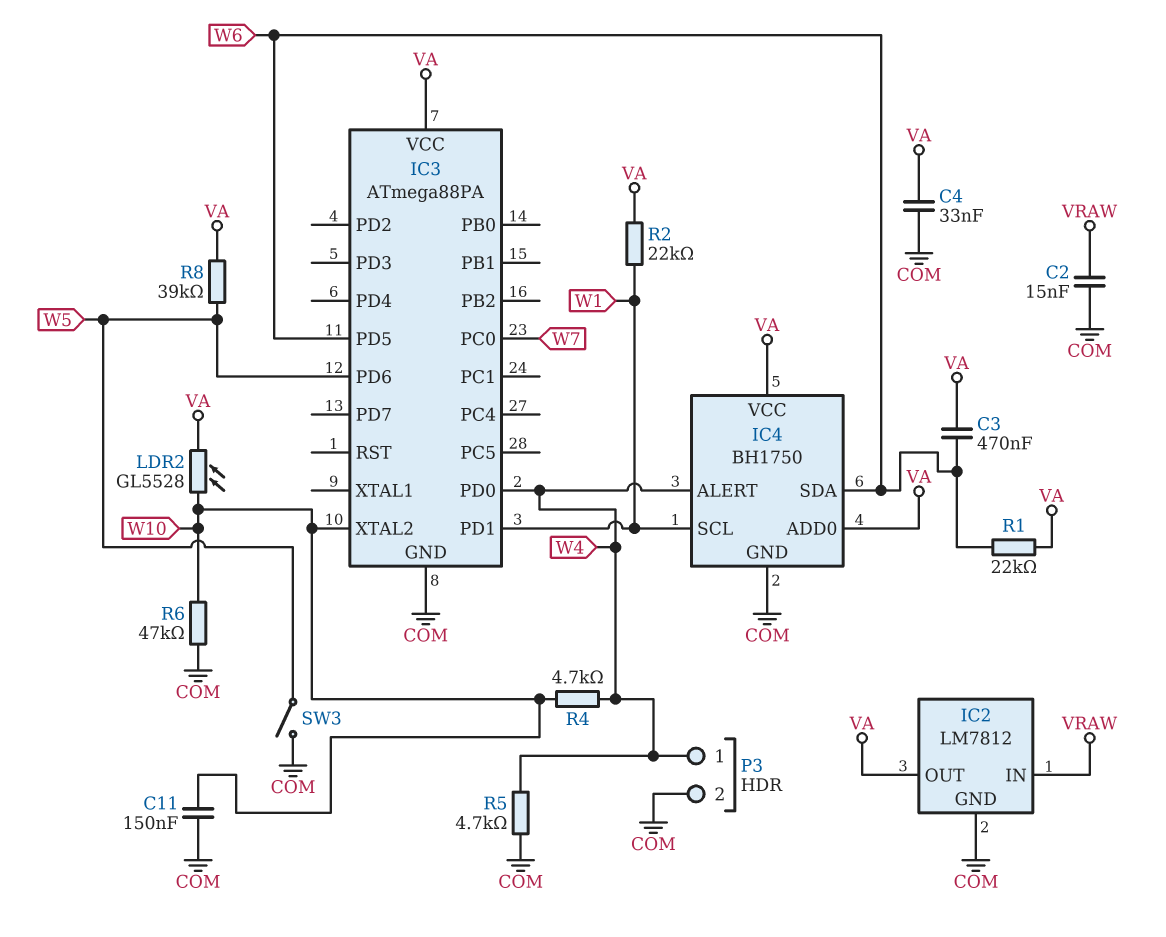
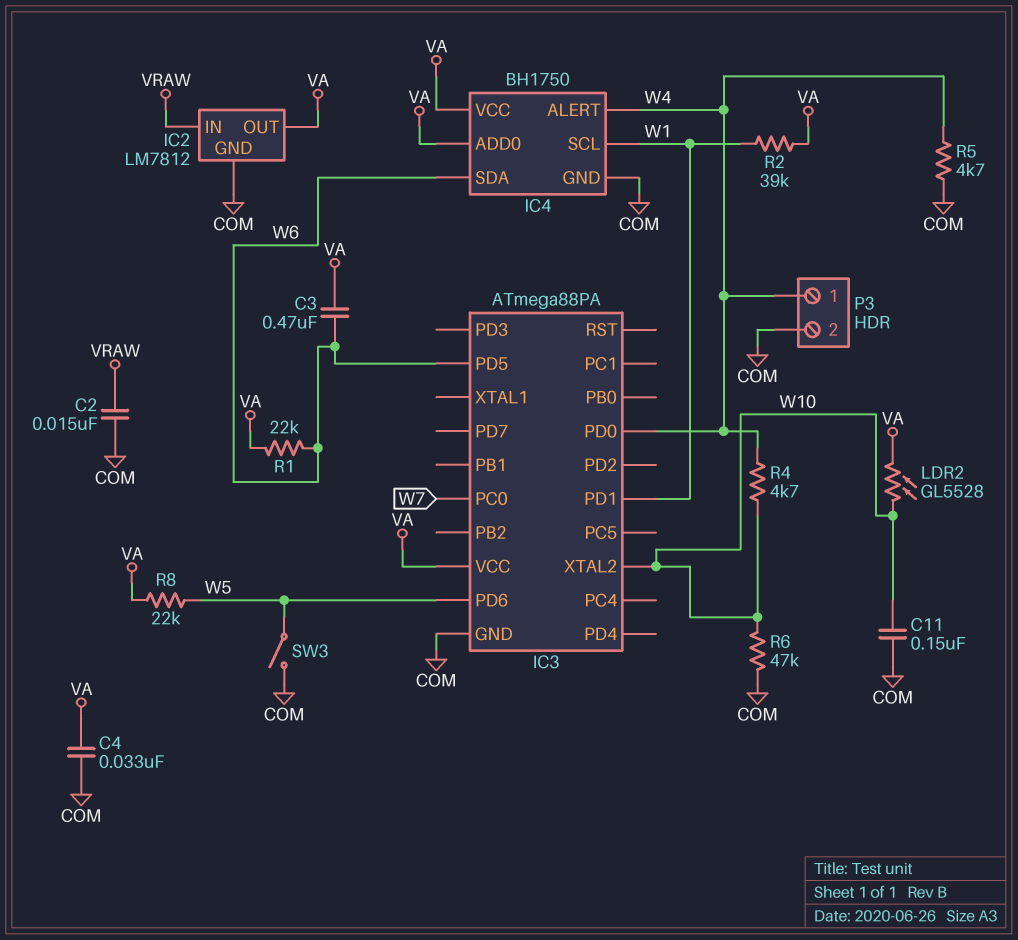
R2: 22k (VA, W1) -> 39k (VA, W1)
R8: 39k (VA, W5) -> 22k (VA, W5)

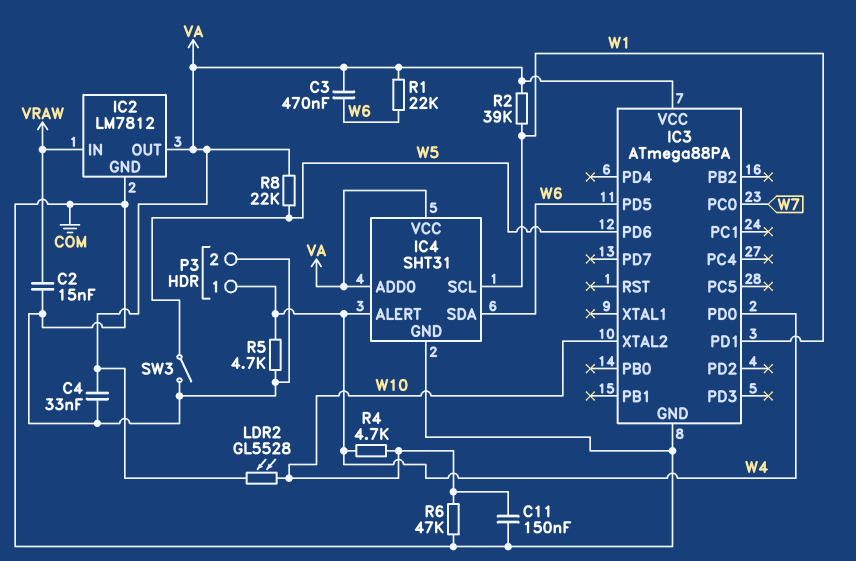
IC4: BH1750 -> SHT31

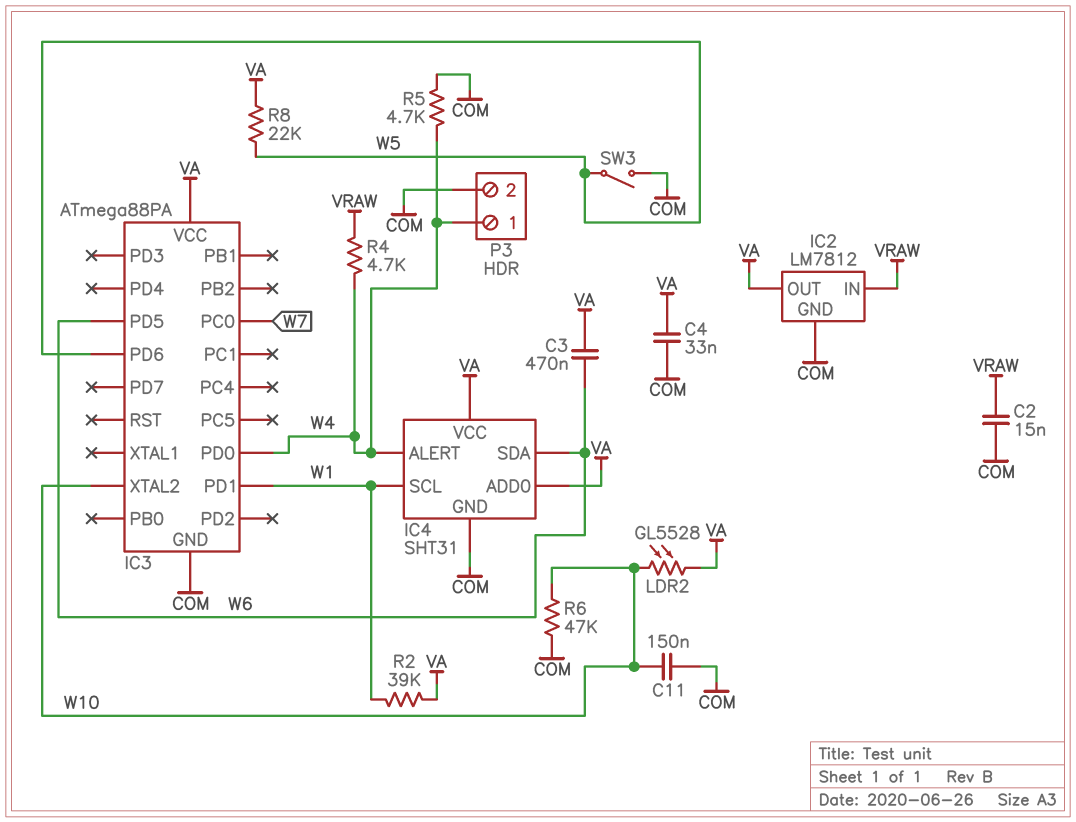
R1: 22k (VA, W6) -> none
R4: 4.7k (W4, W10) -> 4.7k (VRAW, W4)

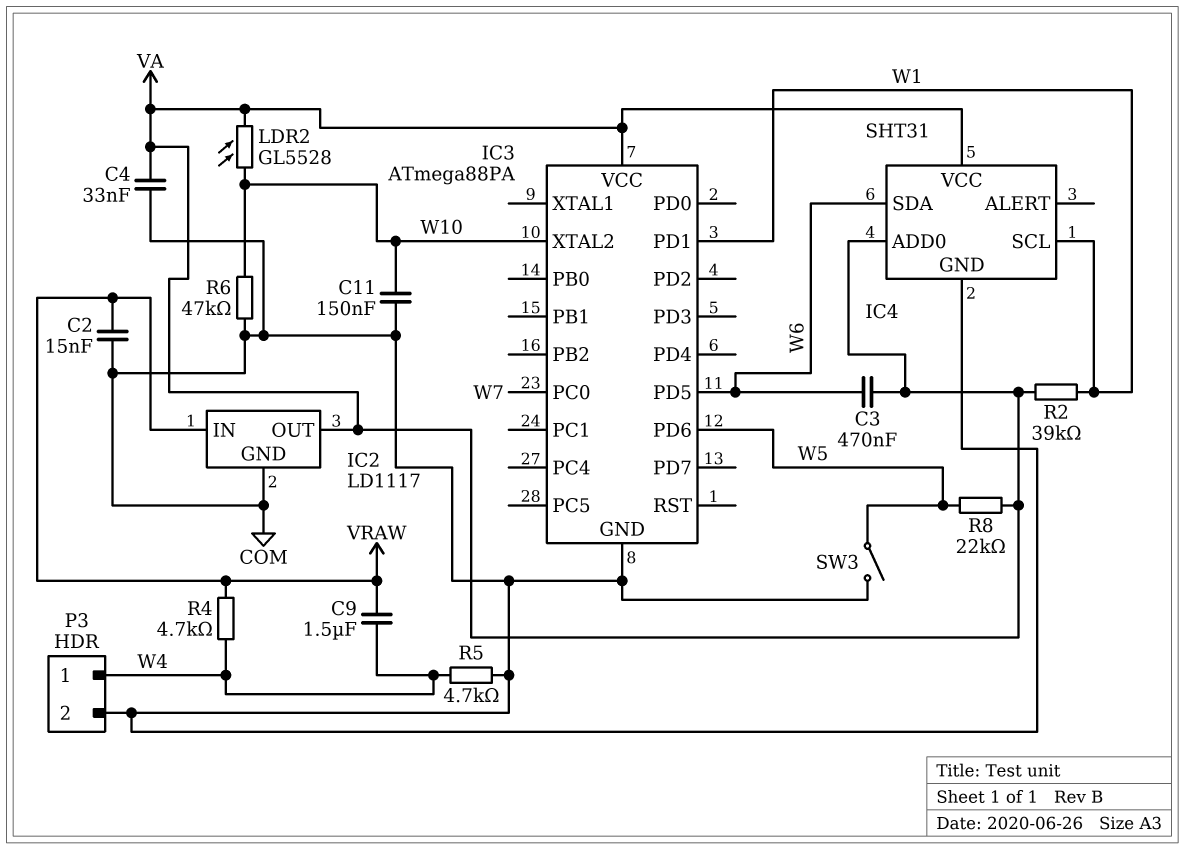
C9: none -> 1.5uF (VRAW, W4)
IC2: LM7812 -> LD1117
IC3 pin PD0: W4 -> none
IC4 pin ALERT: W4 -> none

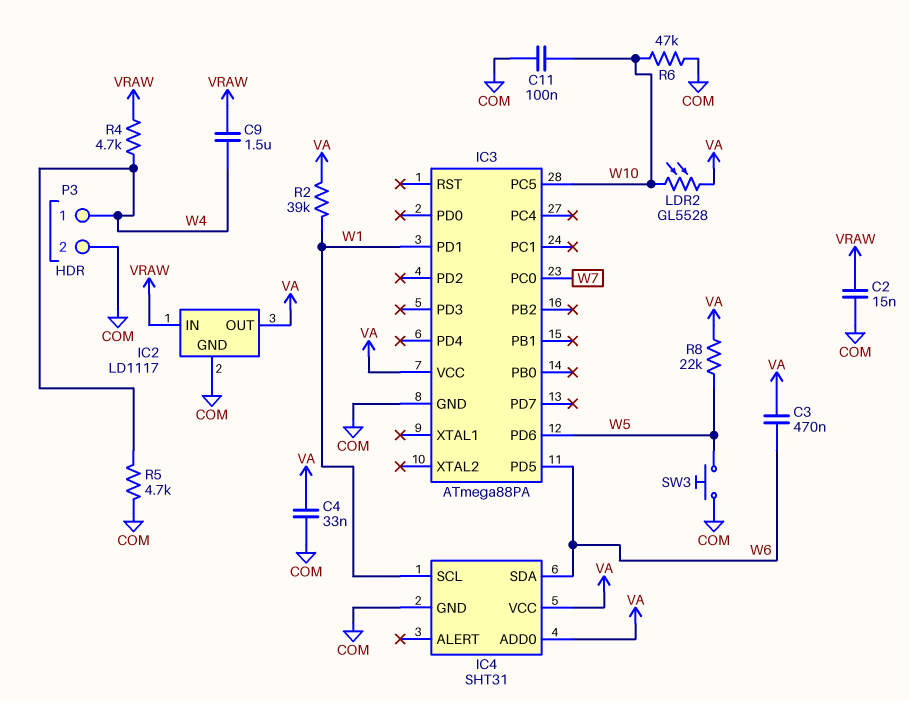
C11: 150nF (COM, W10) -> 100nF (COM, W10)
IC3 pin PC5: none -> W10
IC3 pin XTAL2: W10 -> none
SW3: switch (COM, W5) -> button (COM, W5)

